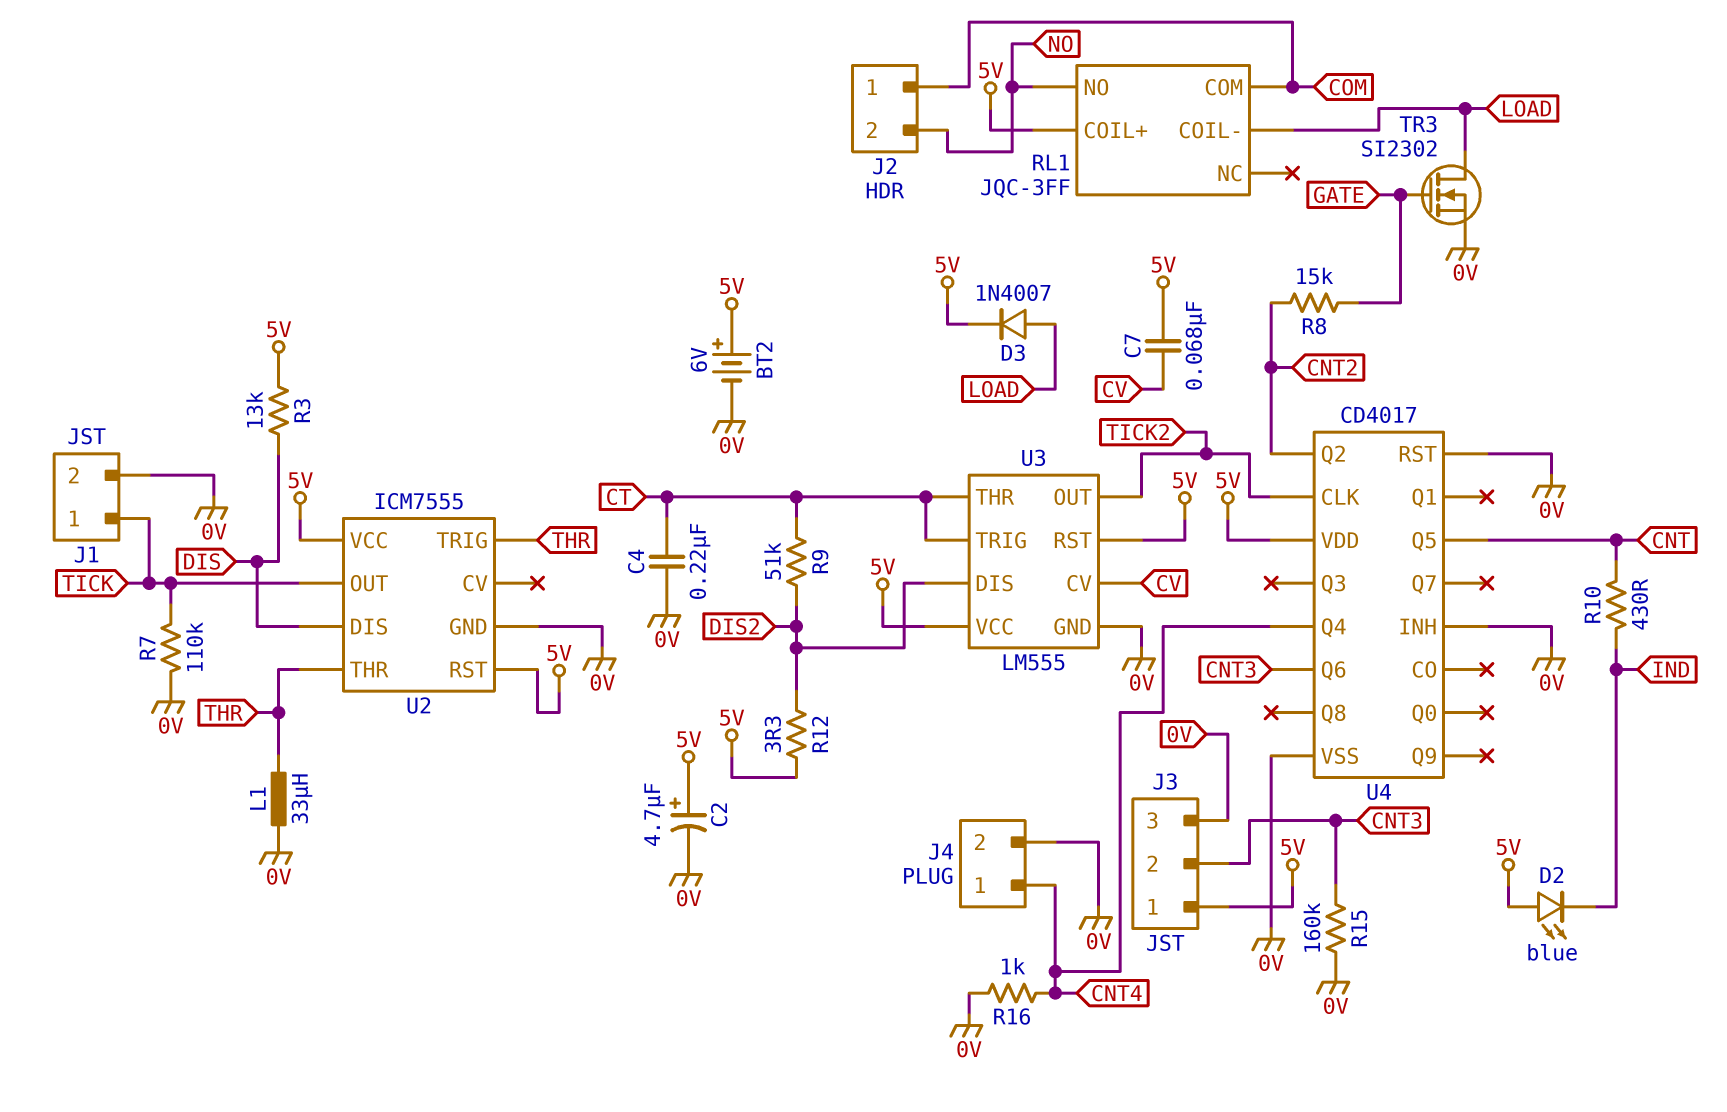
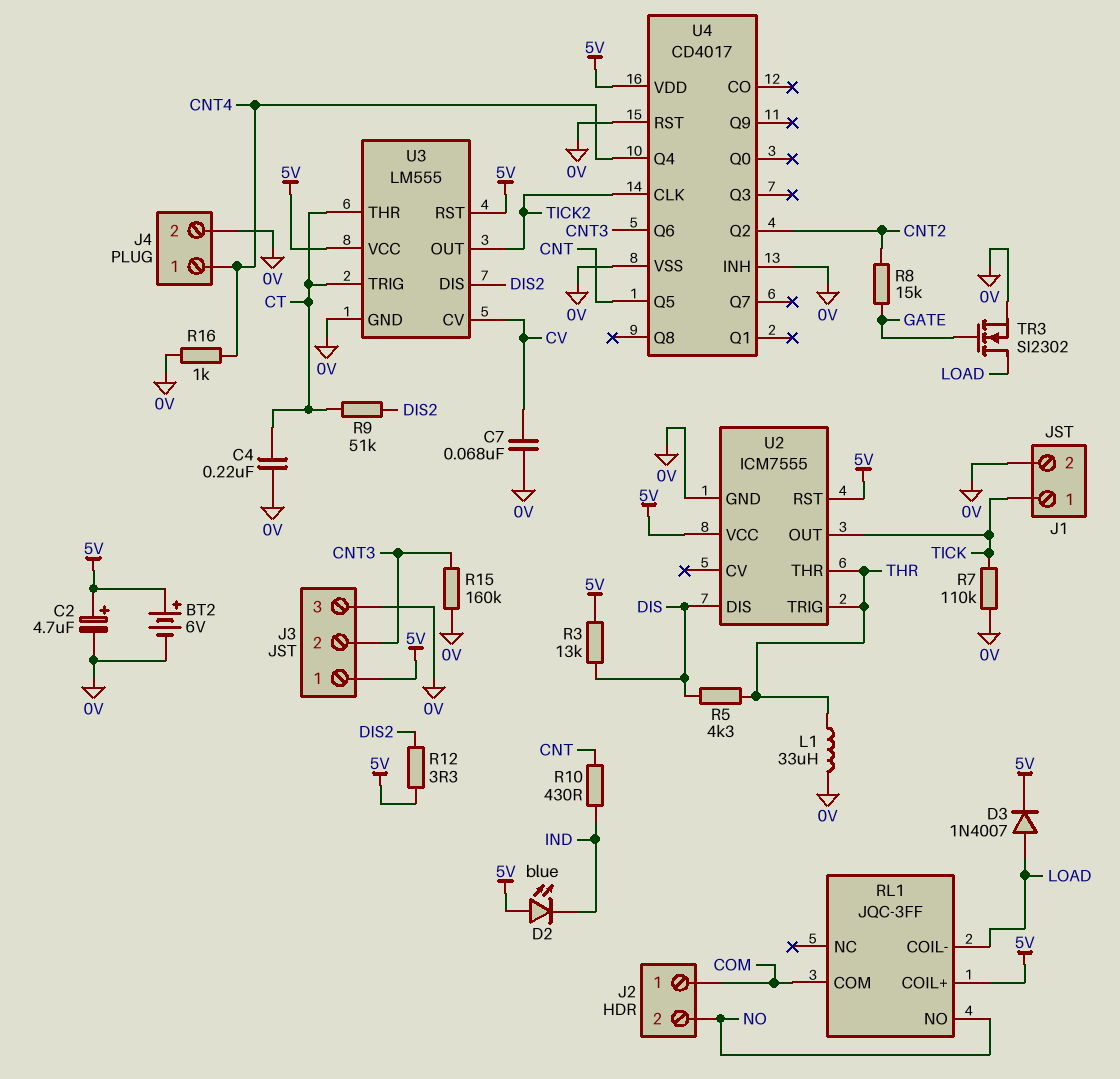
C7: 68nF (5V, CV) -> 68nF (0V, CV)
R5: none -> 4.3k (DIS, THR)

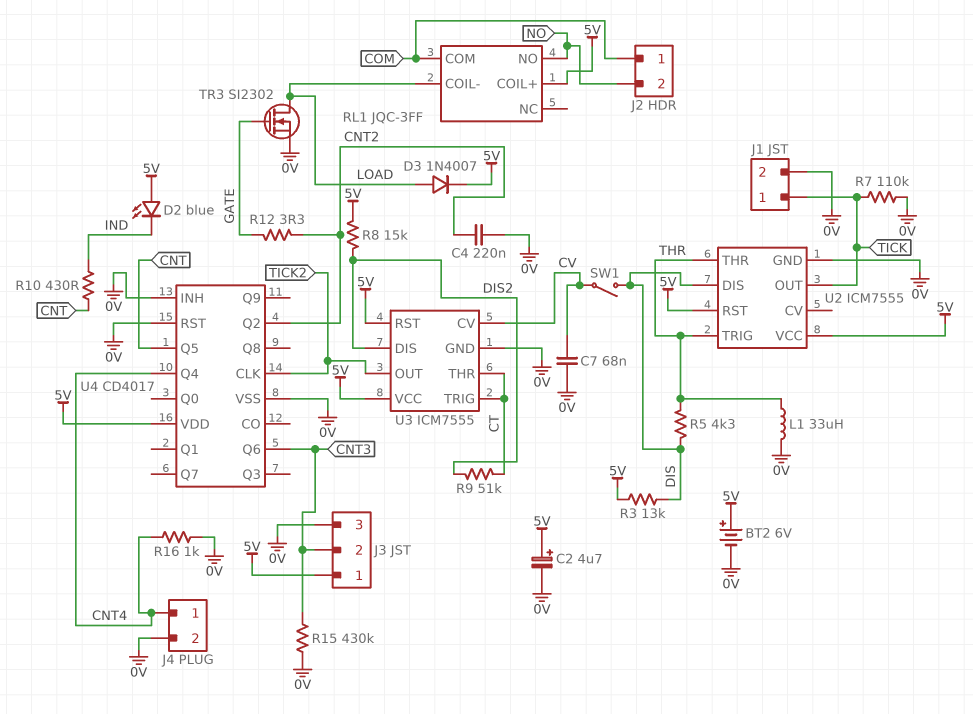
C4: 220nF (0V, CT) -> 220nF (0V, CNT2)
R8: 15k (CNT2, GATE) -> 15k (5V, DIS2)
R12: 3.3 (5V, DIS2) -> 3.3 (CNT2, GATE)
R15: 160k (0V, CNT3) -> 430k (0V, CNT3)
SW1: none -> switch (CV, DIS)
U3: LM555 -> ICM7555

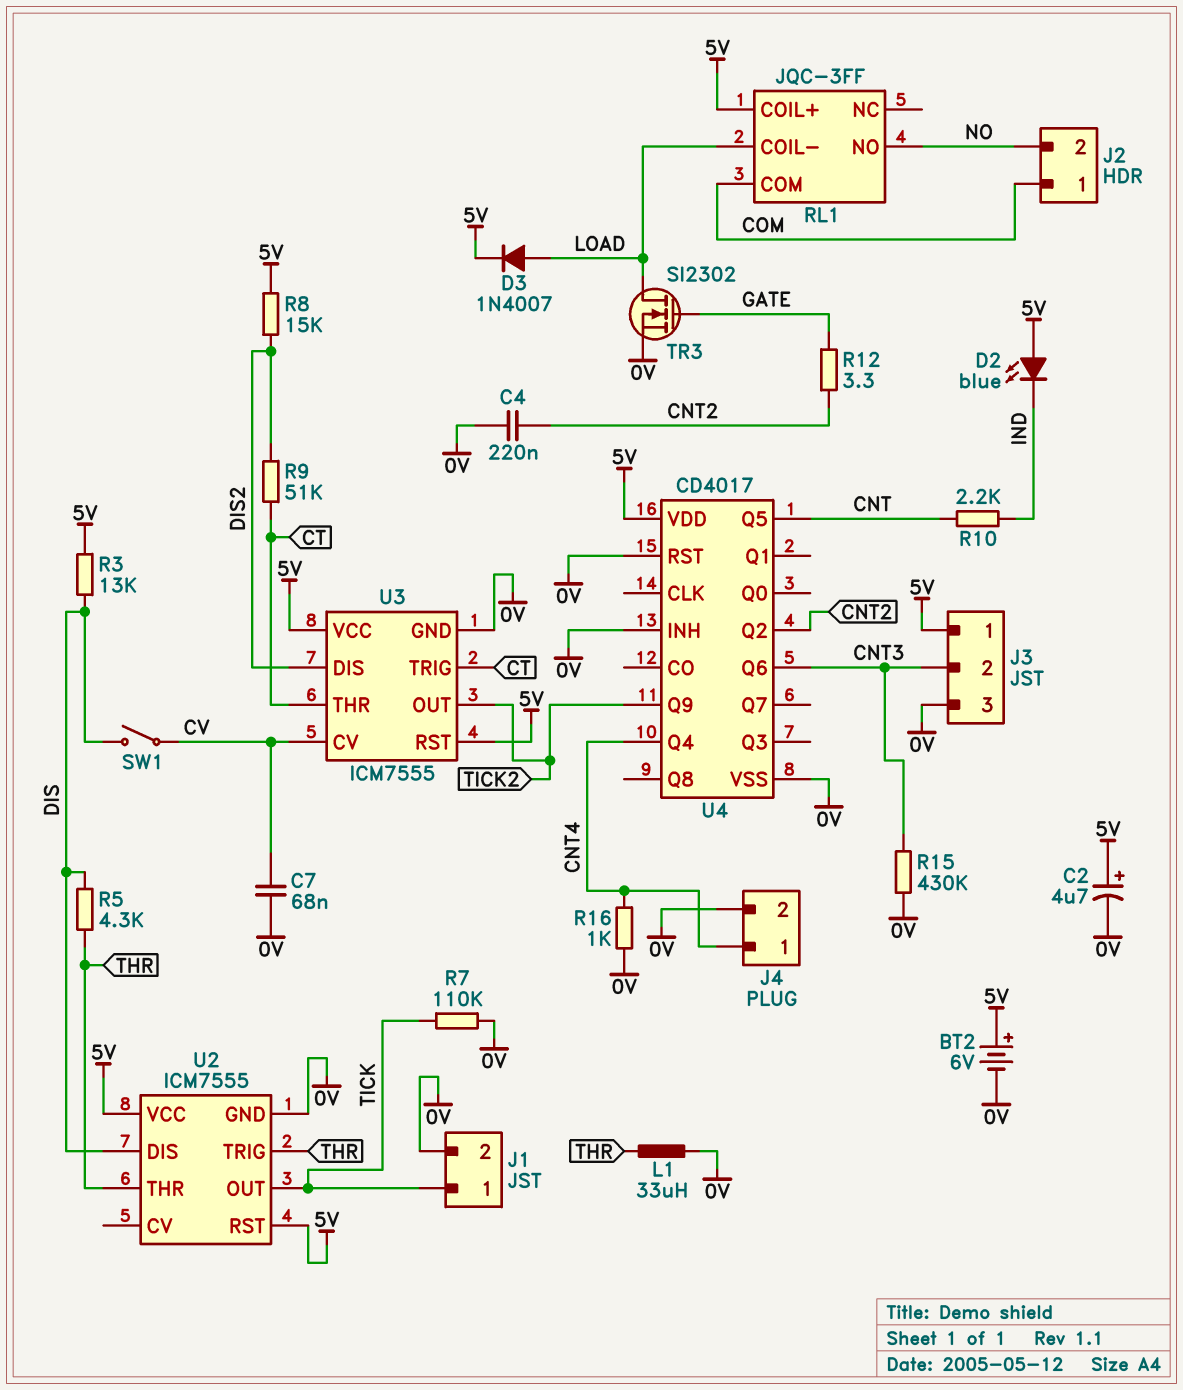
R10: 430 (CNT, IND) -> 2.2k (CNT, IND)
U4 pin CLK: TICK2 -> none
U4 pin Q9: none -> TICK2

